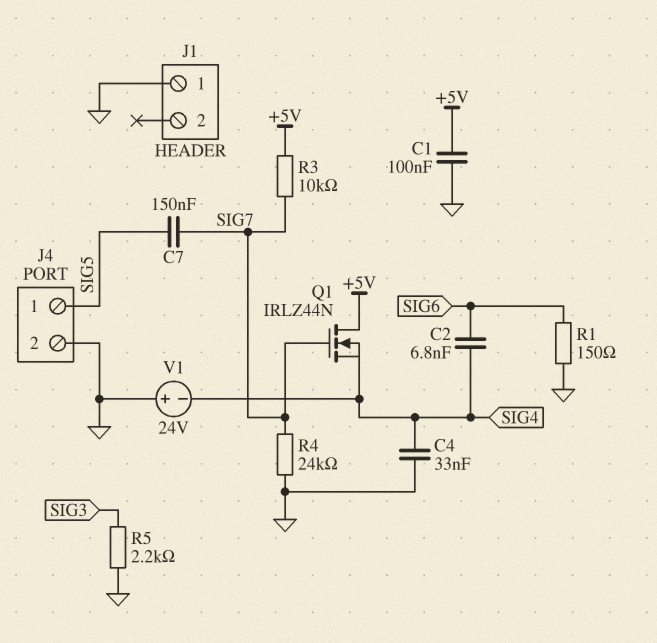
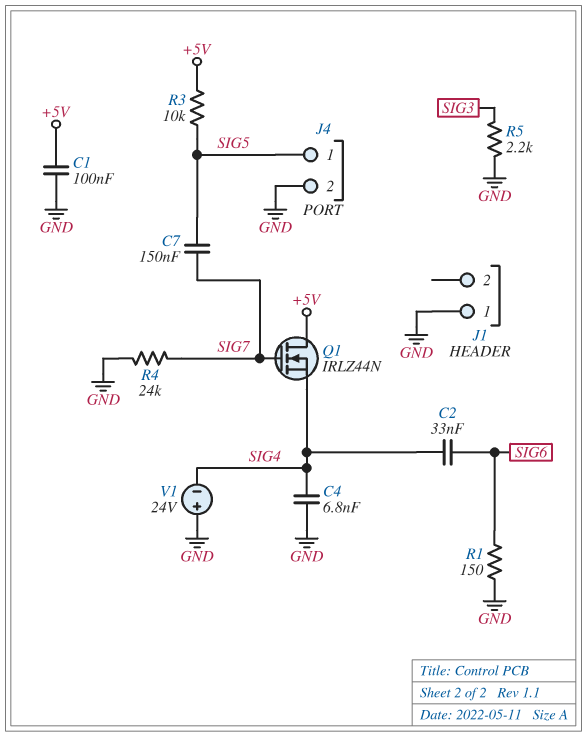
C2: 6.8nF (SIG4, SIG6) -> 33nF (SIG4, SIG6)
C4: 33nF (GND, SIG4) -> 6.8nF (GND, SIG4)
R3: 10k (+5V, SIG7) -> 10k (+5V, SIG5)

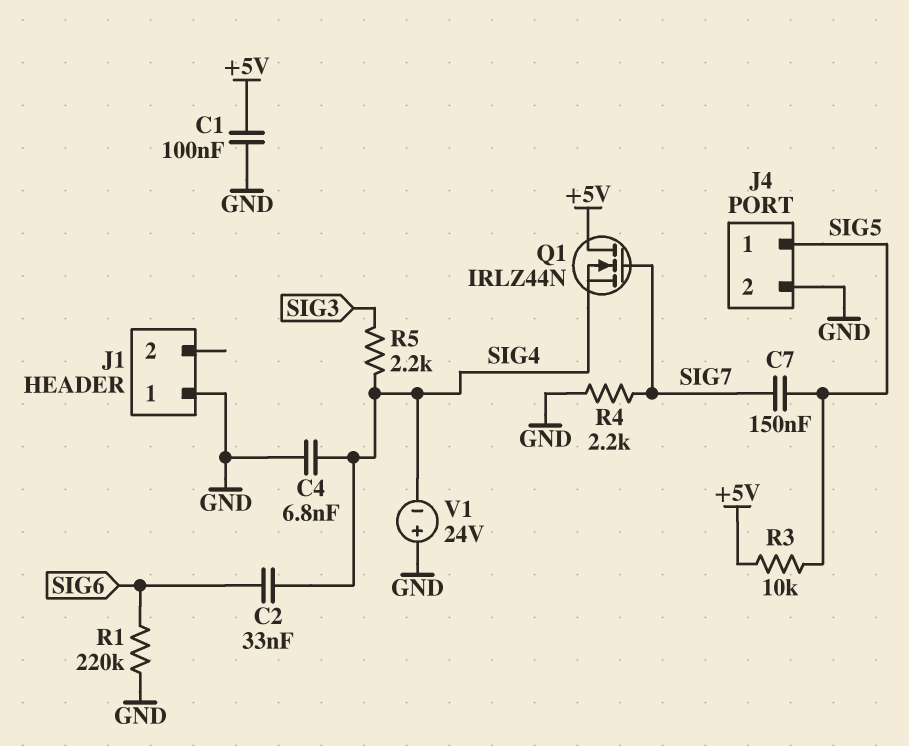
R1: 150 (GND, SIG6) -> 220k (GND, SIG6)
R4: 24k (GND, SIG7) -> 2.2k (GND, SIG7)
R5: 2.2k (GND, SIG3) -> 2.2k (SIG3, SIG4)

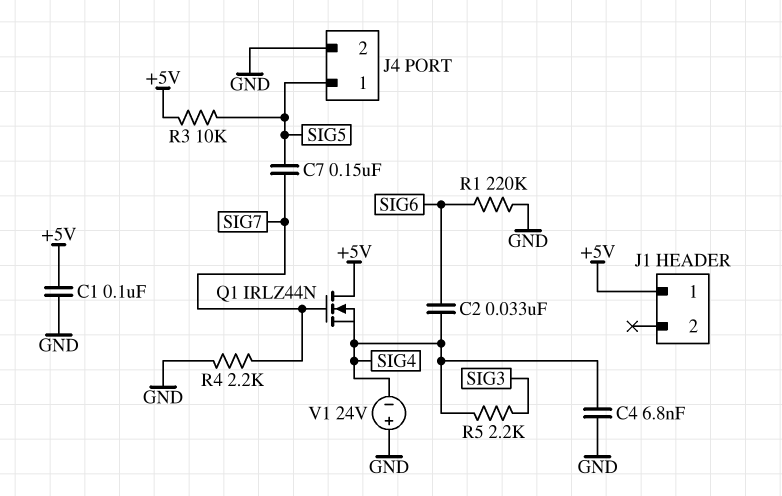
J1 pin 1: GND -> +5V

